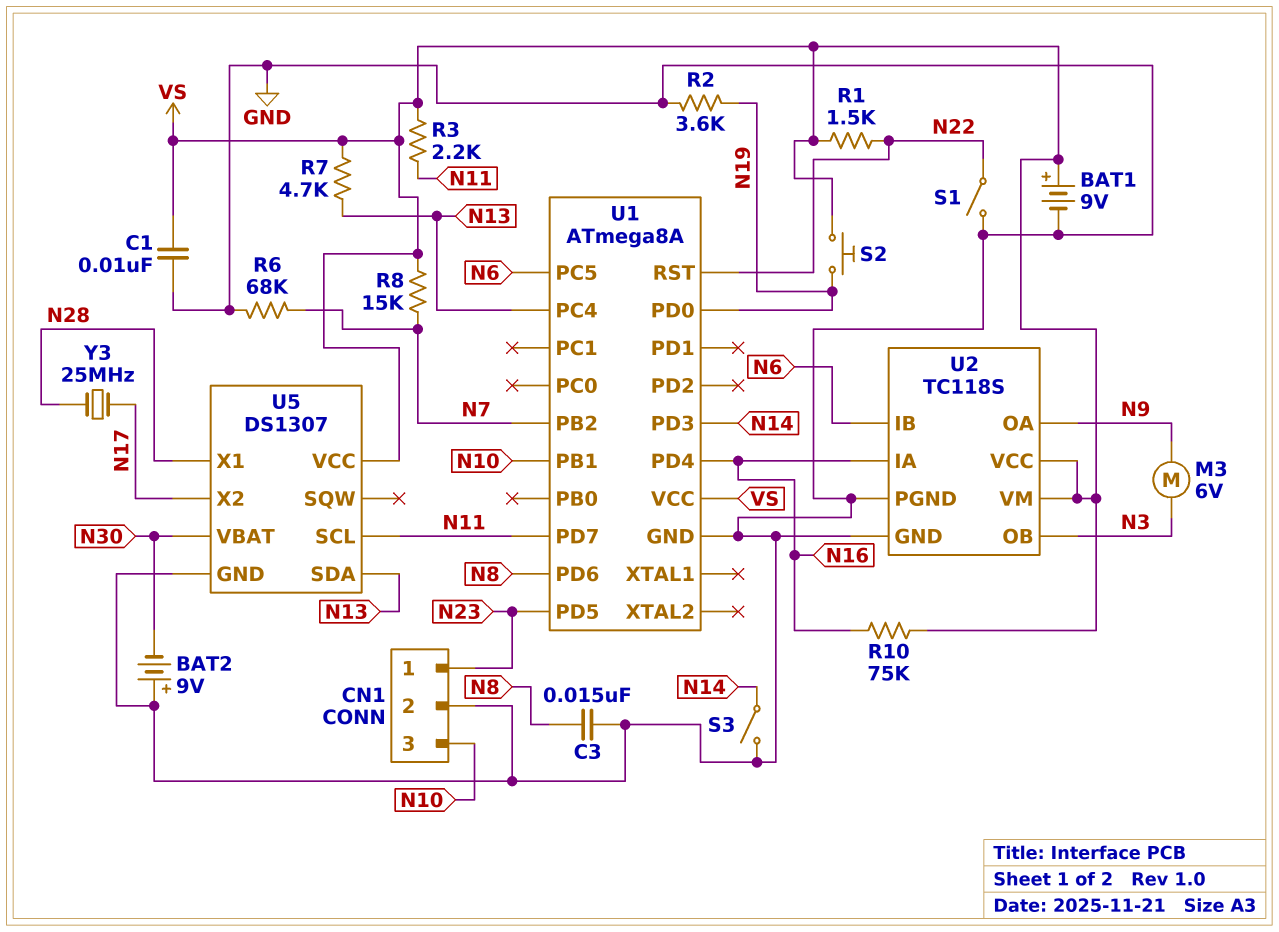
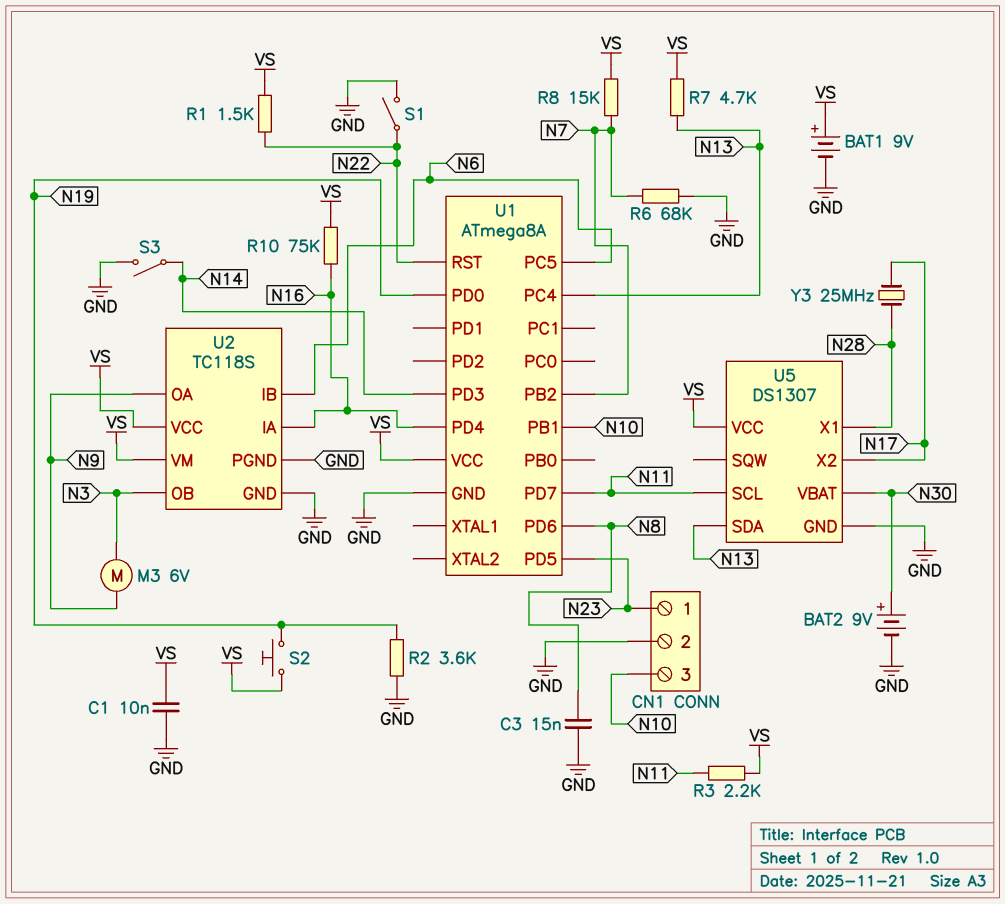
BAT2: 9V (plus GND, minus N30) -> 9V (plus N30, minus GND)

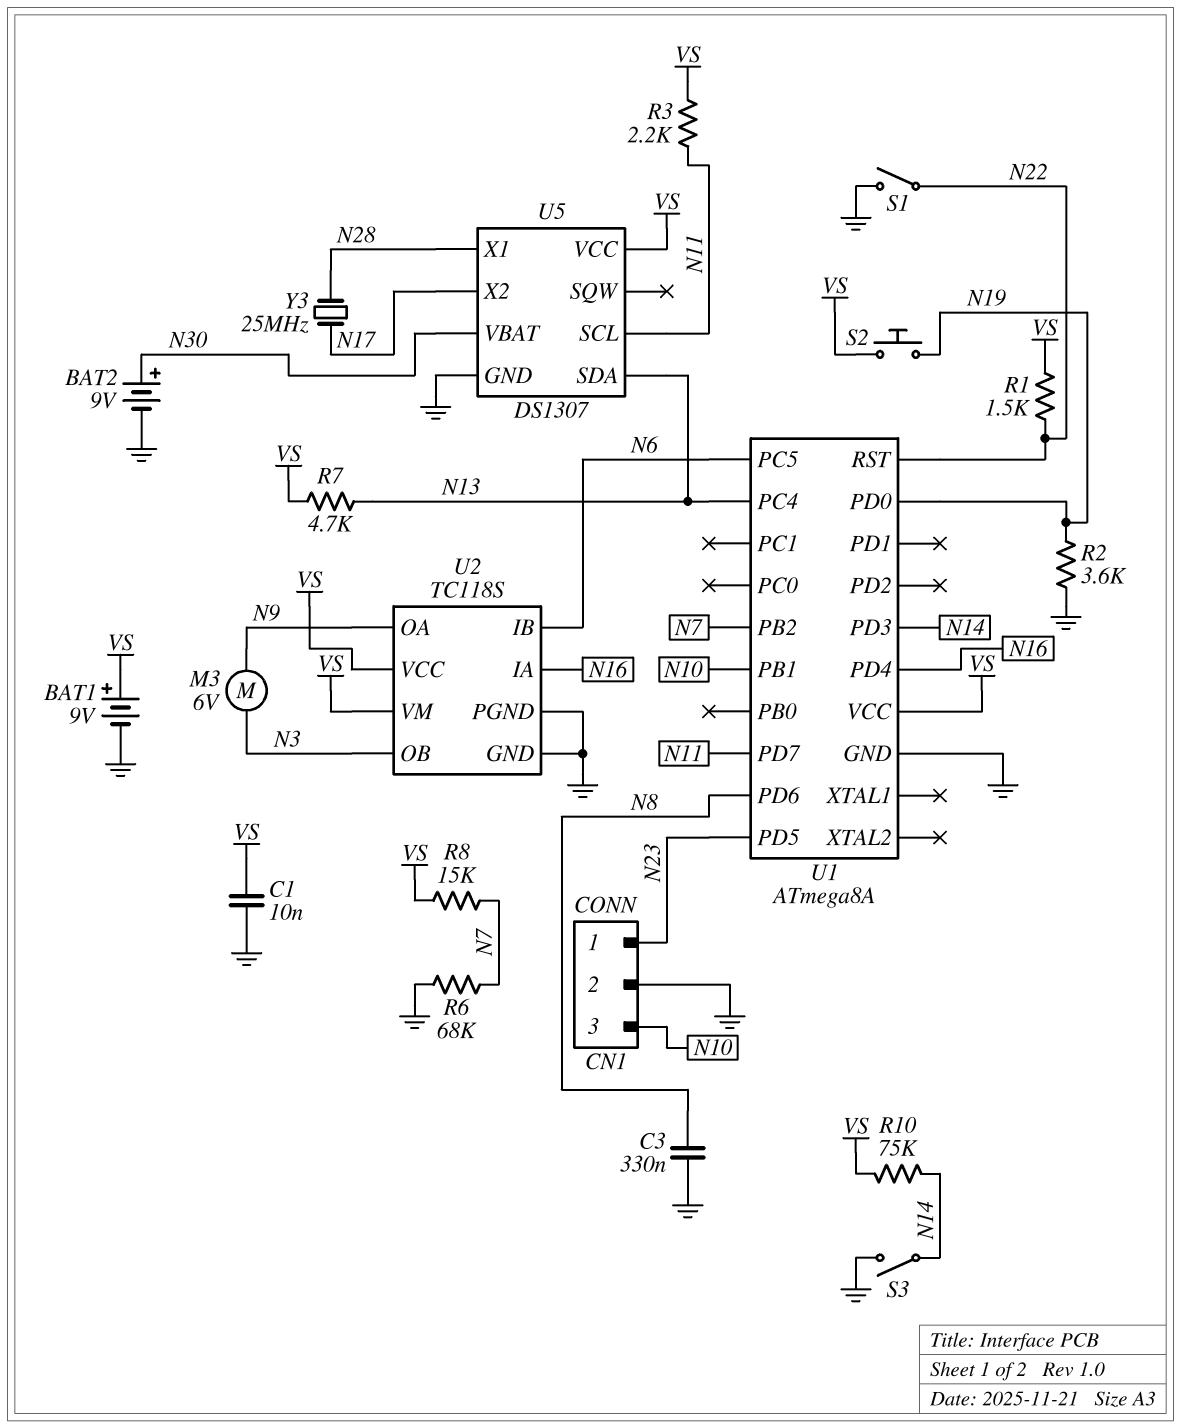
C3: 15nF (GND, N8) -> 330nF (GND, N8)
R10: 75k (N16, VS) -> 75k (N14, VS)

